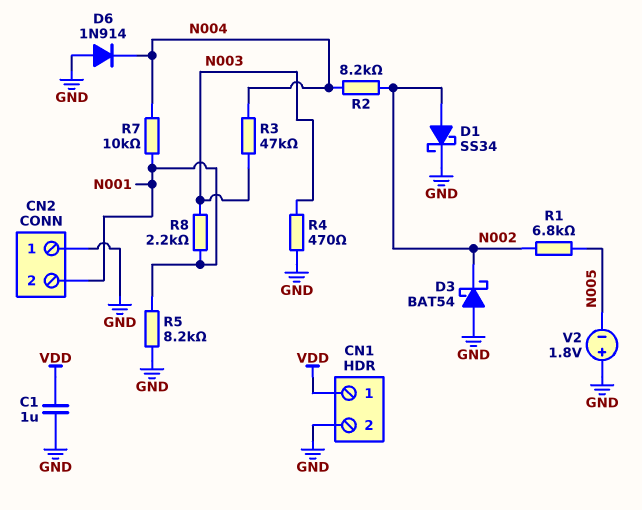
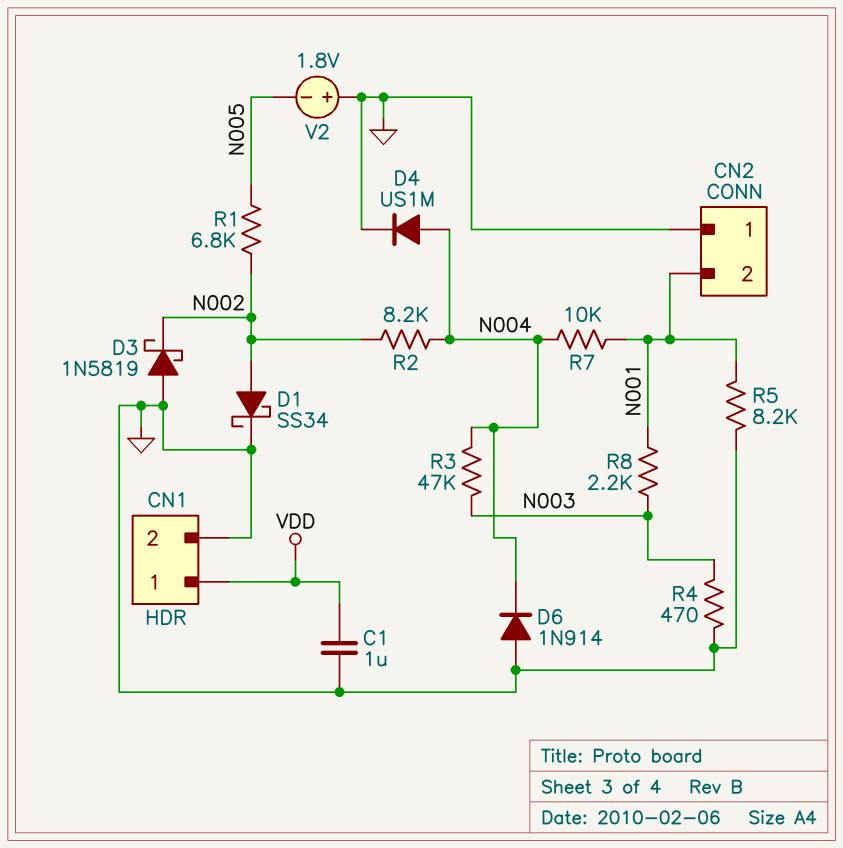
D3: schottky BAT54 (A GND, K N002) -> schottky 1N5819 (A GND, K N002)
D4: none -> diode US1M (A N004, K GND)

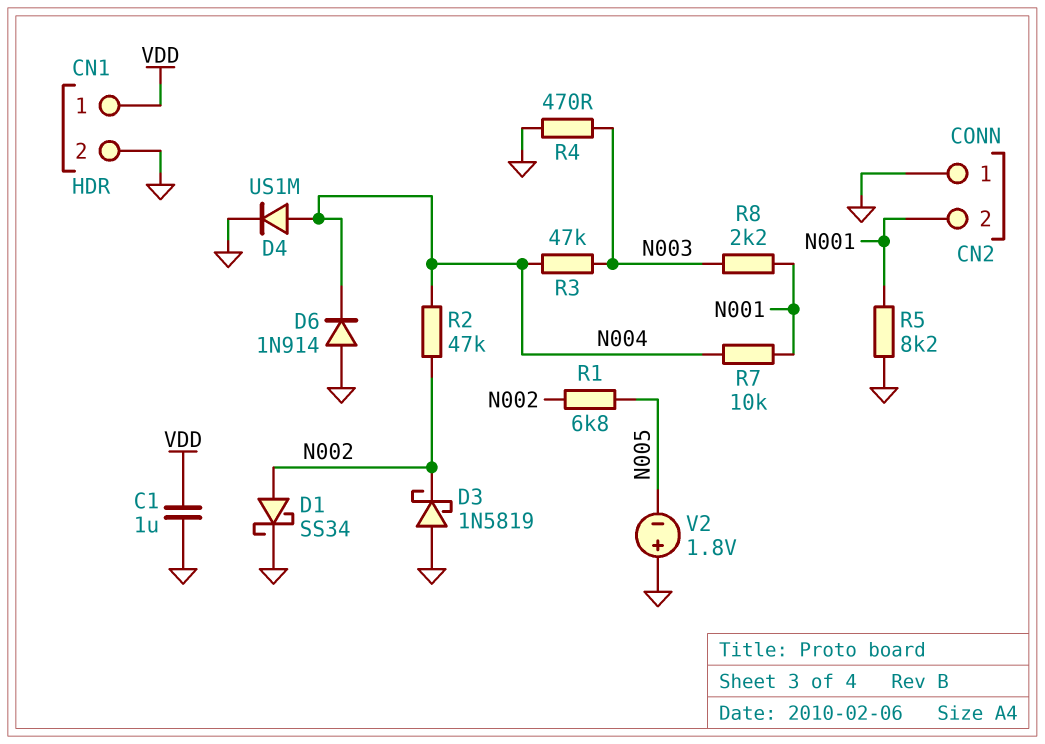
R2: 8.2k (N002, N004) -> 47k (N002, N004)

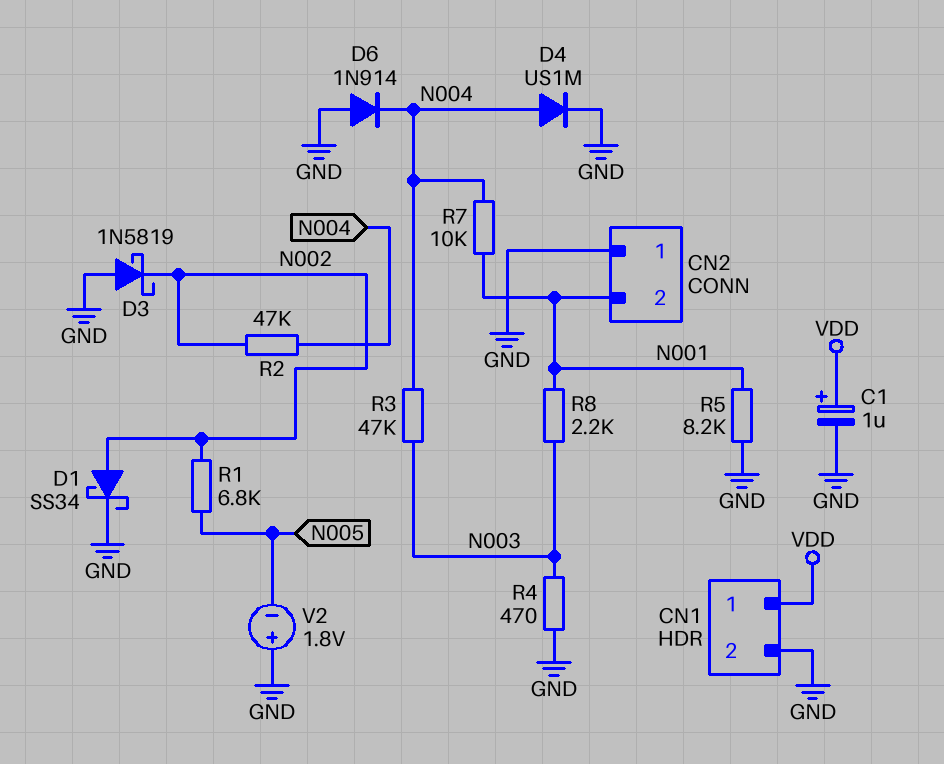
C1: 1uF (GND, VDD) -> 1uF (plus VDD, minus GND)

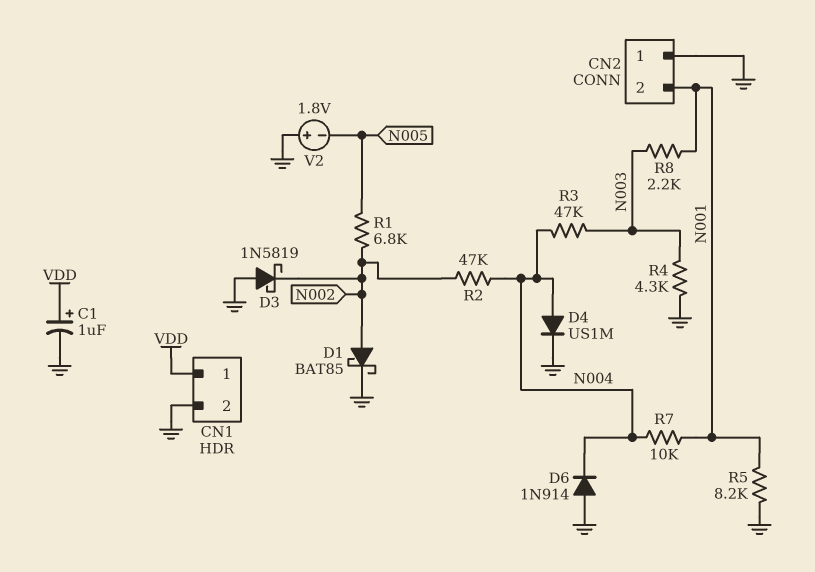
D1: schottky SS34 (A N002, K GND) -> schottky BAT85 (A N002, K GND)
R4: 470 (GND, N003) -> 4.3k (GND, N003)

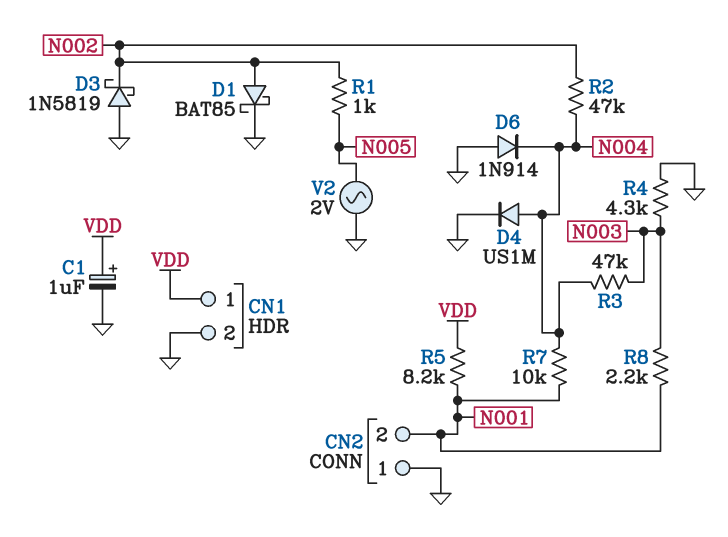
R1: 6.8k (N002, N005) -> 1k (N002, N005)
R5: 8.2k (GND, N001) -> 8.2k (N001, VDD)
V2: 1.8V (plus GND, minus N005) -> AC 2V (GND, N005)

